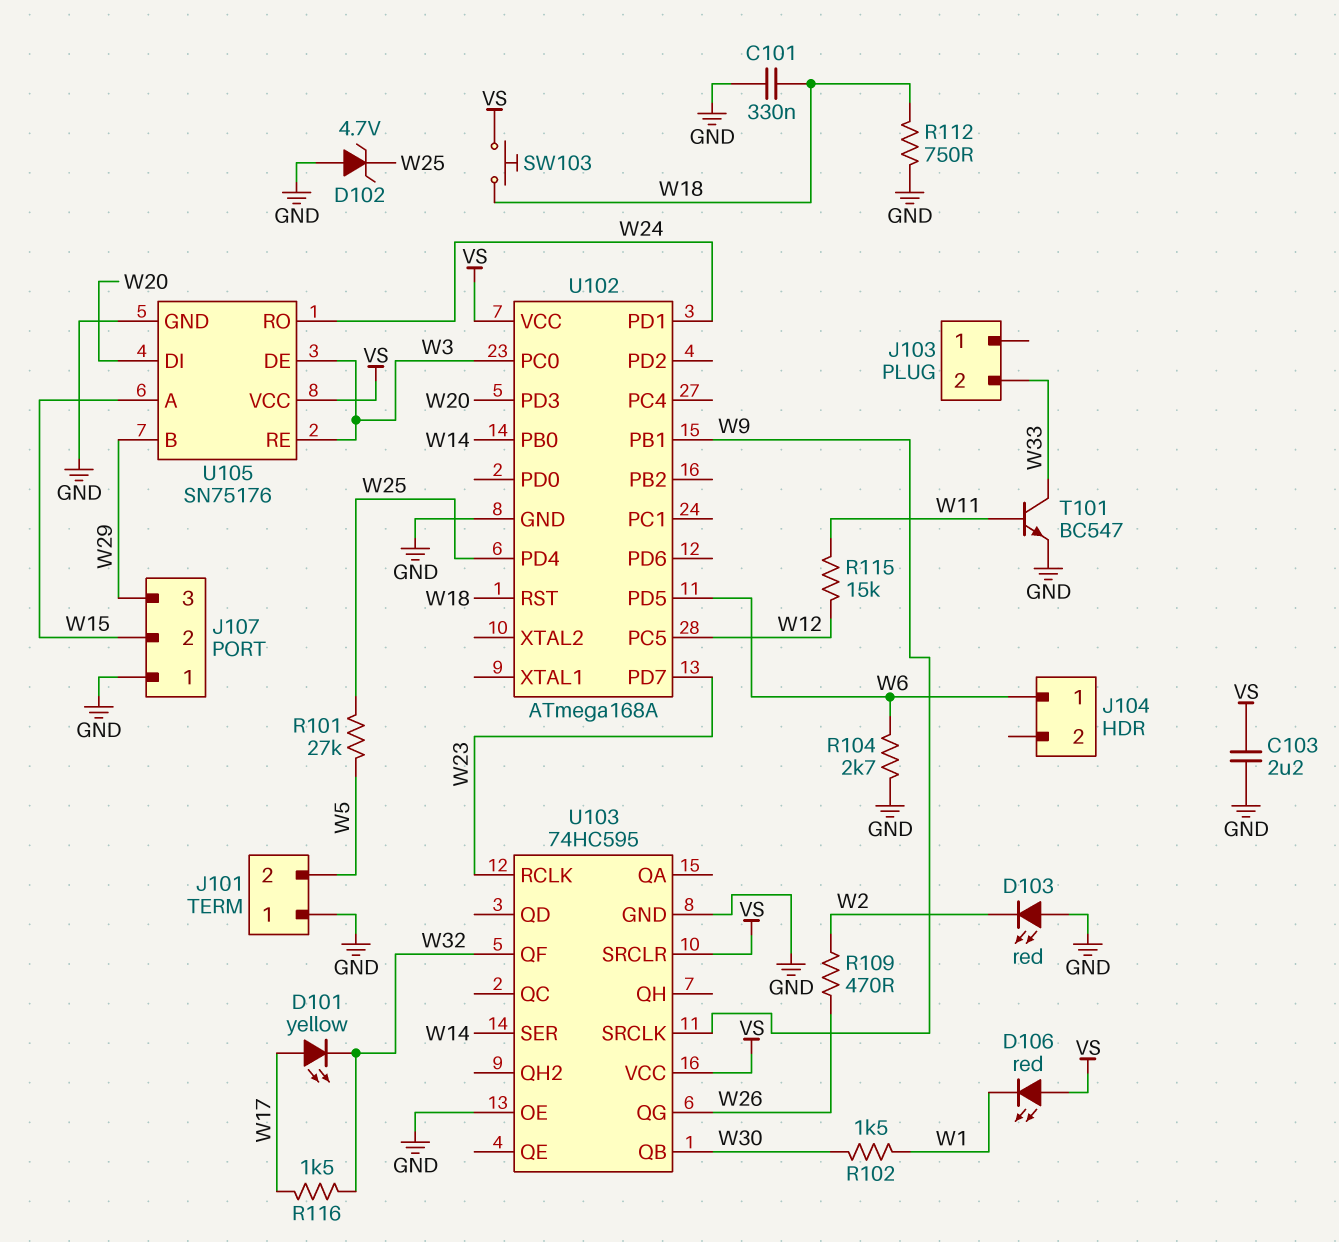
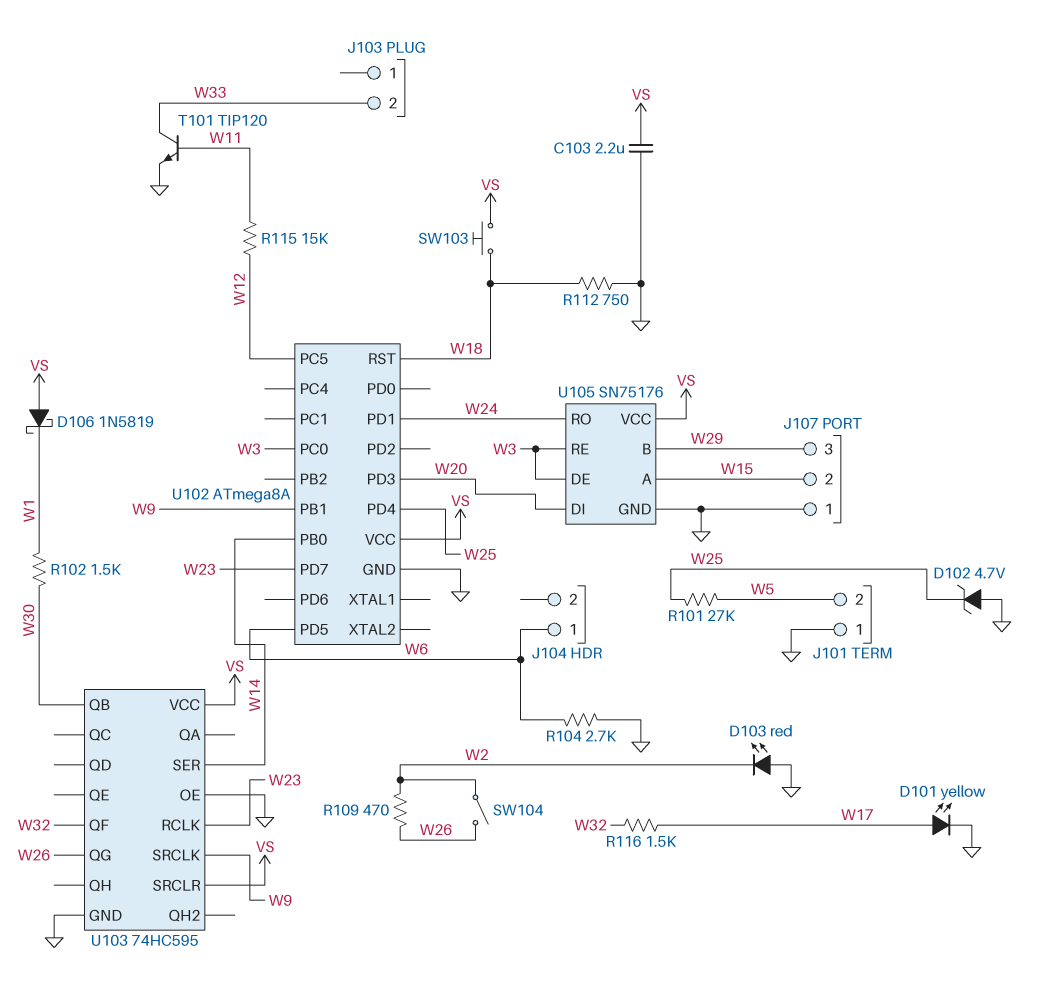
C101: 330nF (GND, W18) -> none
D101: LED yellow (A W17, K W32) -> LED yellow (A W17, K GND)
D106: LED red (A VS, K W1) -> schottky 1N5819 (A VS, K W1)
SW104: none -> switch (W2, W26)
T101: NPN BC547 (B W11, C W33, E GND) -> NPN TIP120 (B W11, C W33, E GND)
U102: ATmega168A -> ATmega8A

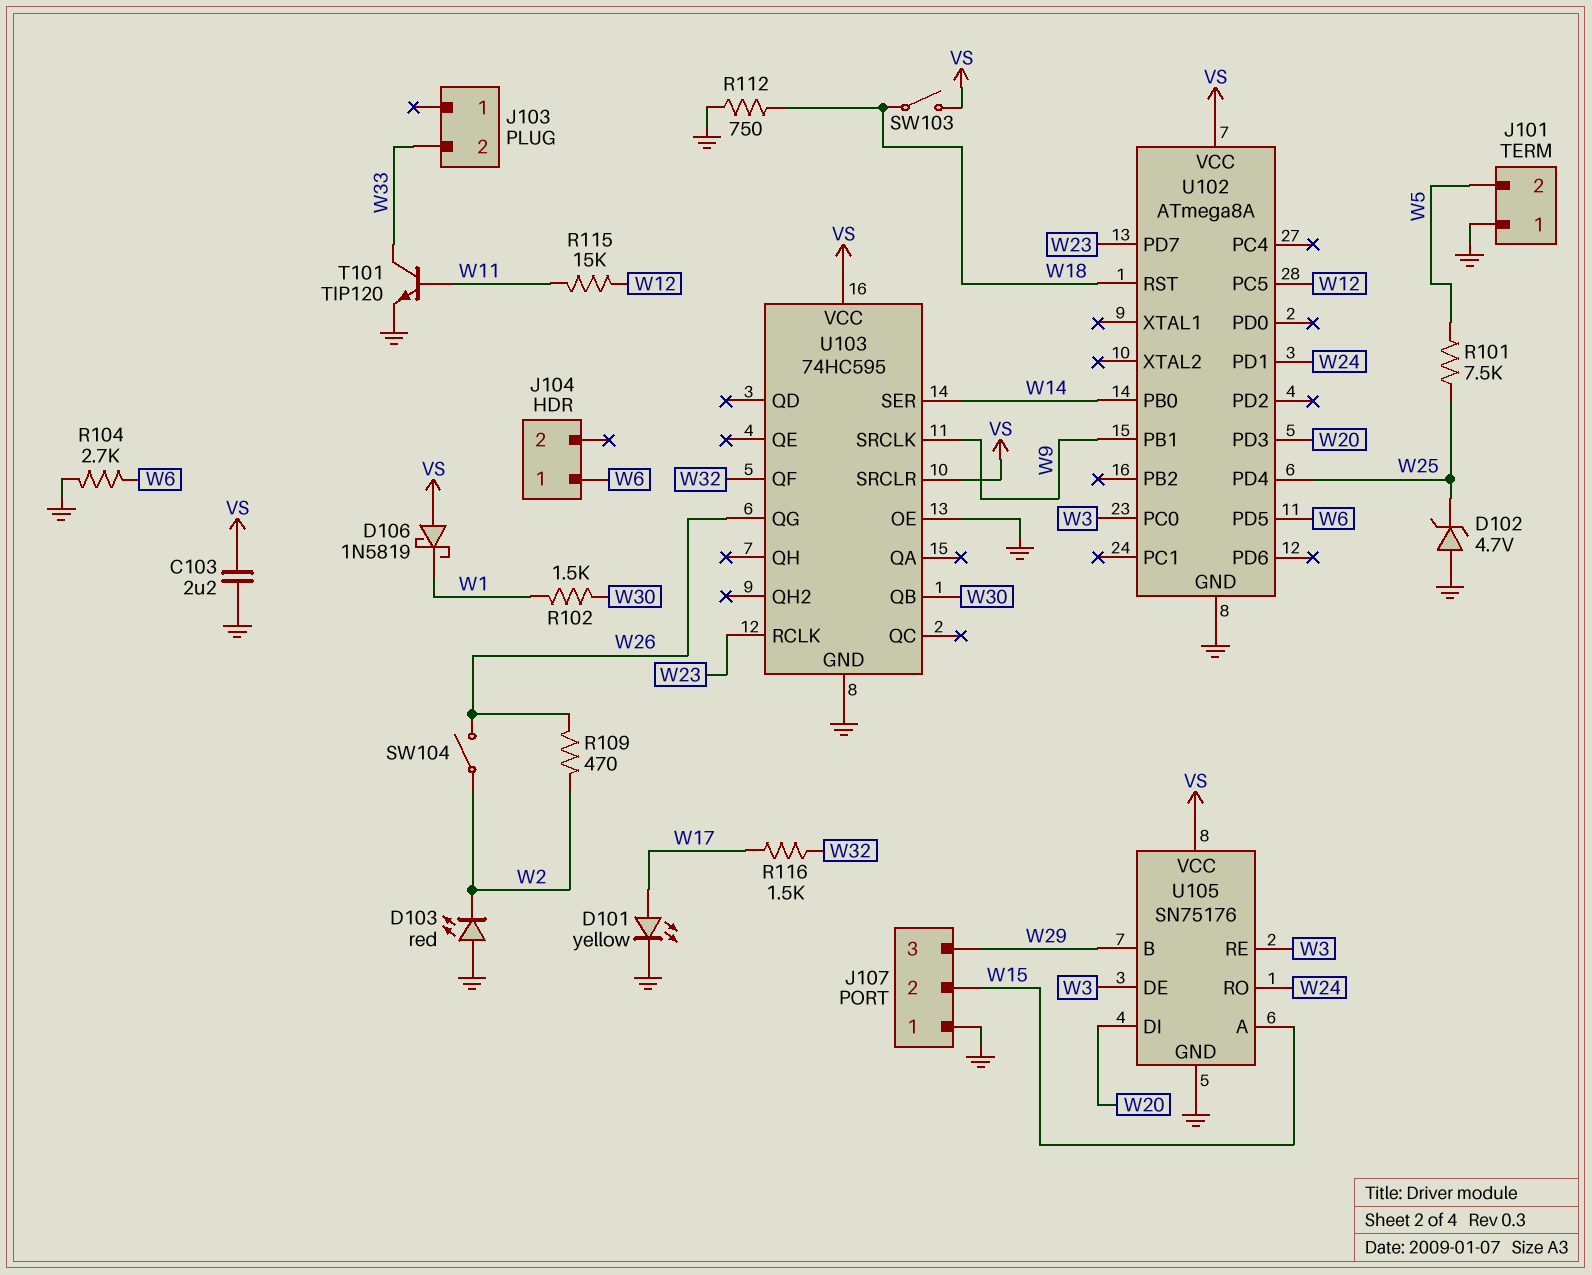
R101: 27k (W5, W25) -> 7.5k (W5, W25)
SW103: button (VS, W18) -> switch (VS, W18)

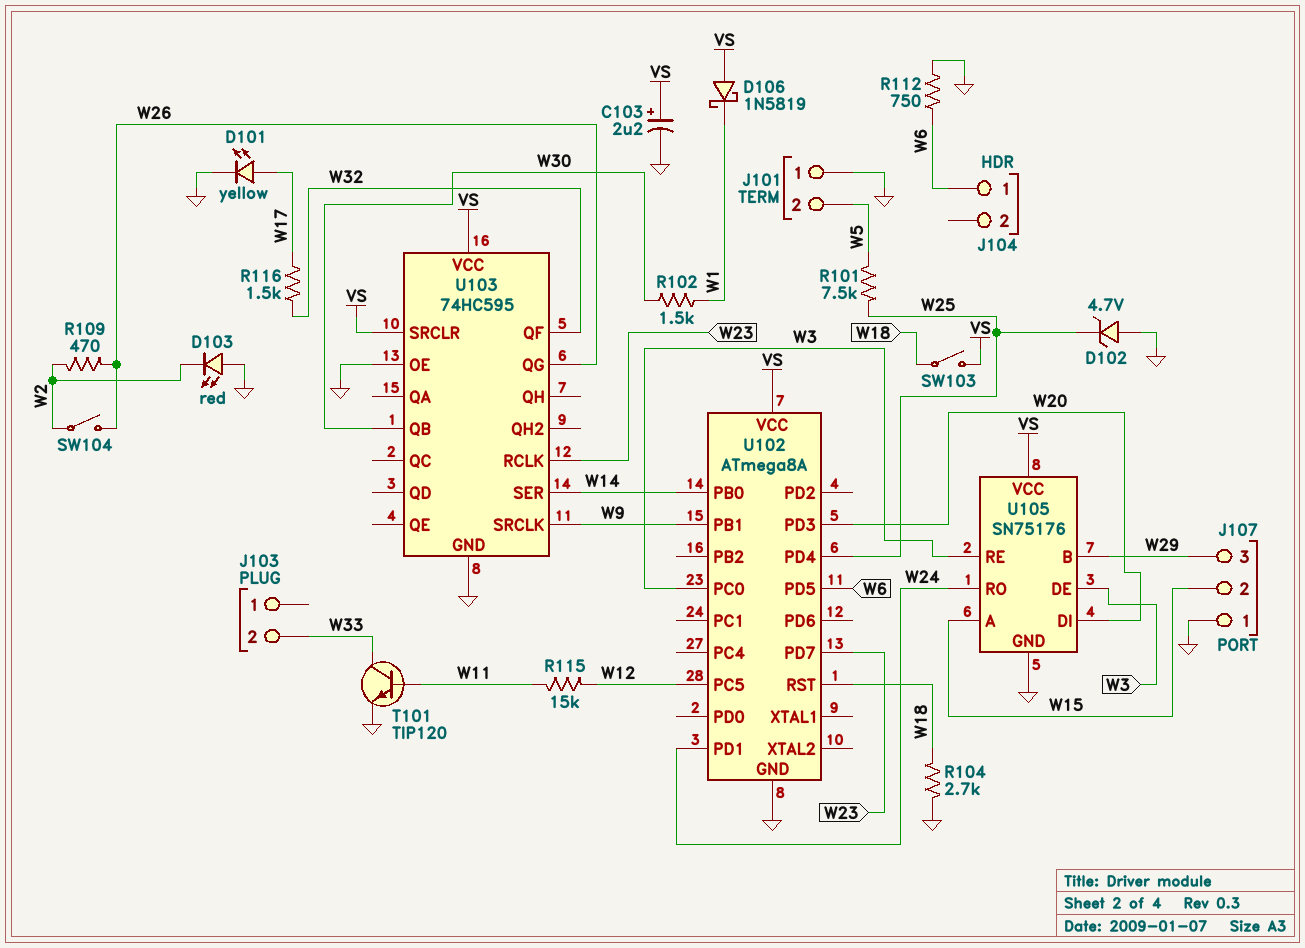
C103: 2.2uF (GND, VS) -> 2.2uF (plus VS, minus GND)
R104: 2.7k (GND, W6) -> 2.7k (GND, W18)
R112: 750 (GND, W18) -> 750 (GND, W6)

